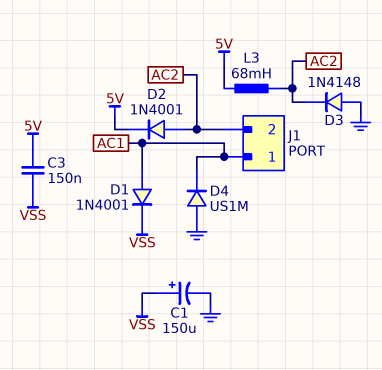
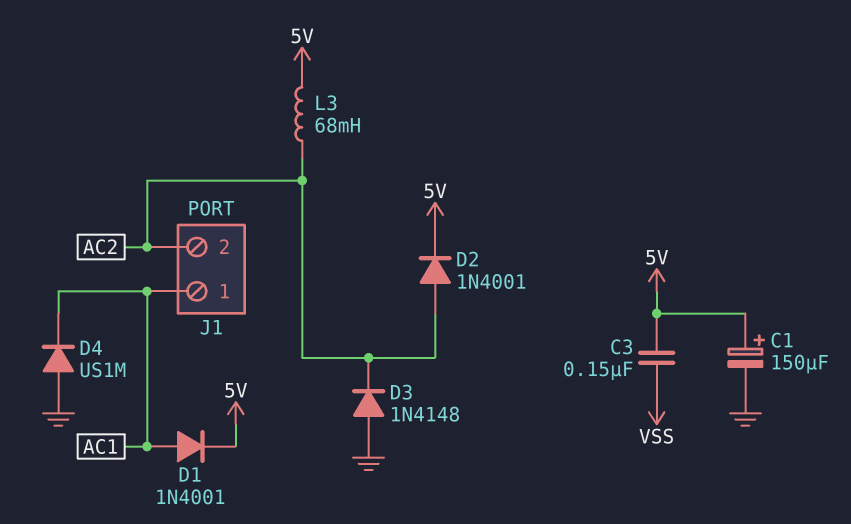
C1: 150uF (plus VSS, minus GND) -> 150uF (plus 5V, minus GND)
D1: diode 1N4001 (A AC1, K VSS) -> diode 1N4001 (A AC1, K 5V)

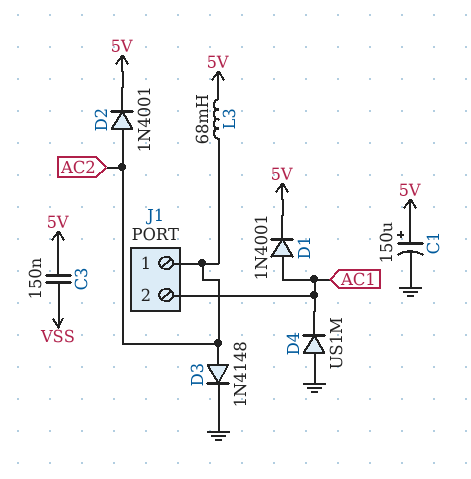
D3: diode 1N4148 (A GND, K AC2) -> diode 1N4148 (A AC2, K GND)
J1 pin 1: AC1 -> AC2
J1 pin 2: AC2 -> AC1

